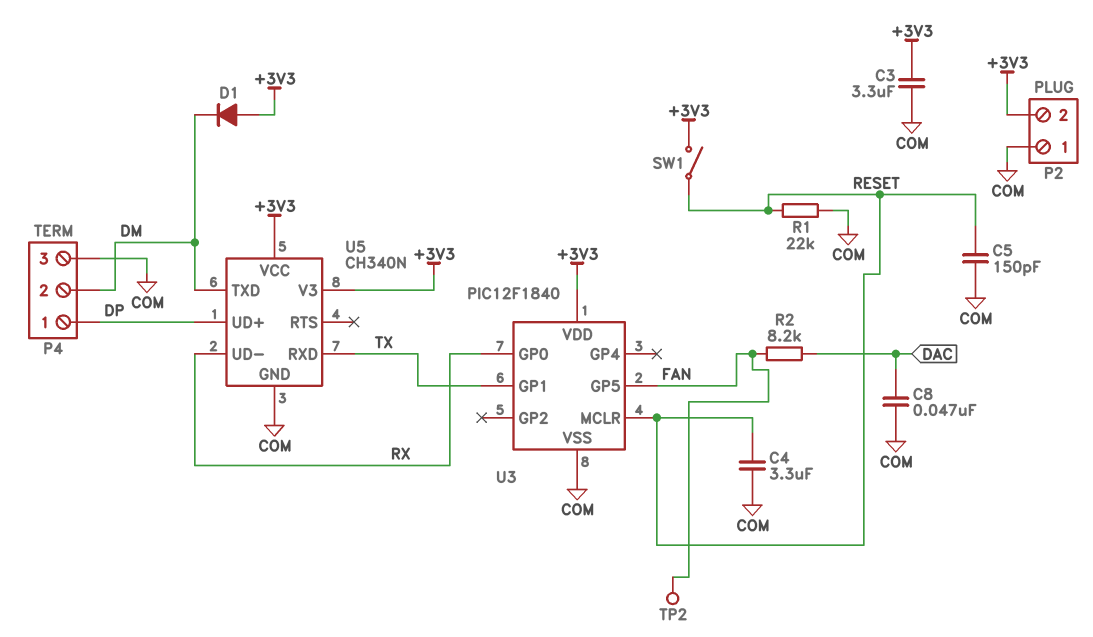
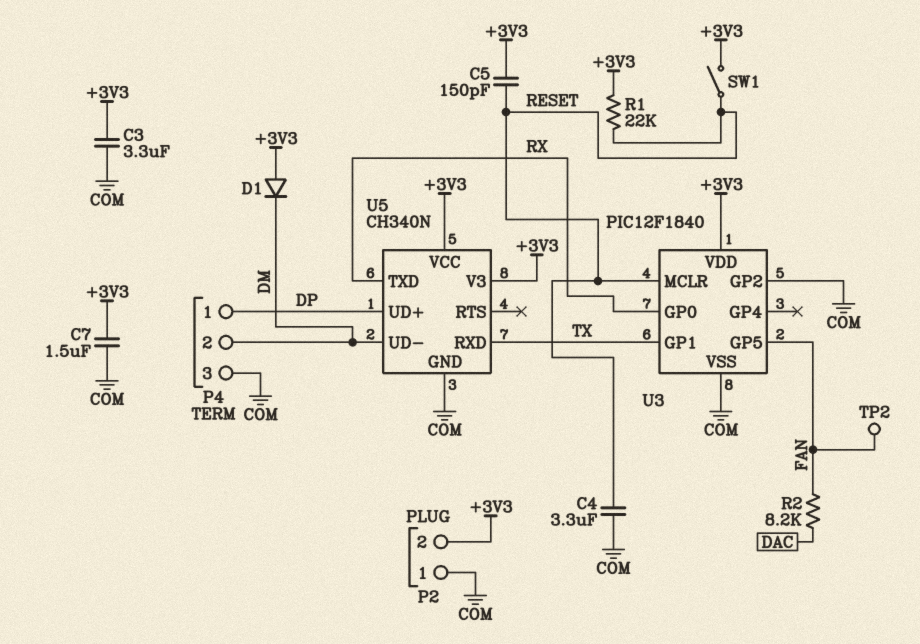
C5: 150pF (COM, RESET) -> 150pF (+3V3, RESET)
C7: none -> 1.5uF (+3V3, COM)
C8: 47nF (COM, DAC) -> none
R1: 22k (COM, RESET) -> 22k (+3V3, RESET)
U3 pin GP2: none -> COM
U5 pin TXD: DM -> RX
U5 pin UD-: RX -> DM

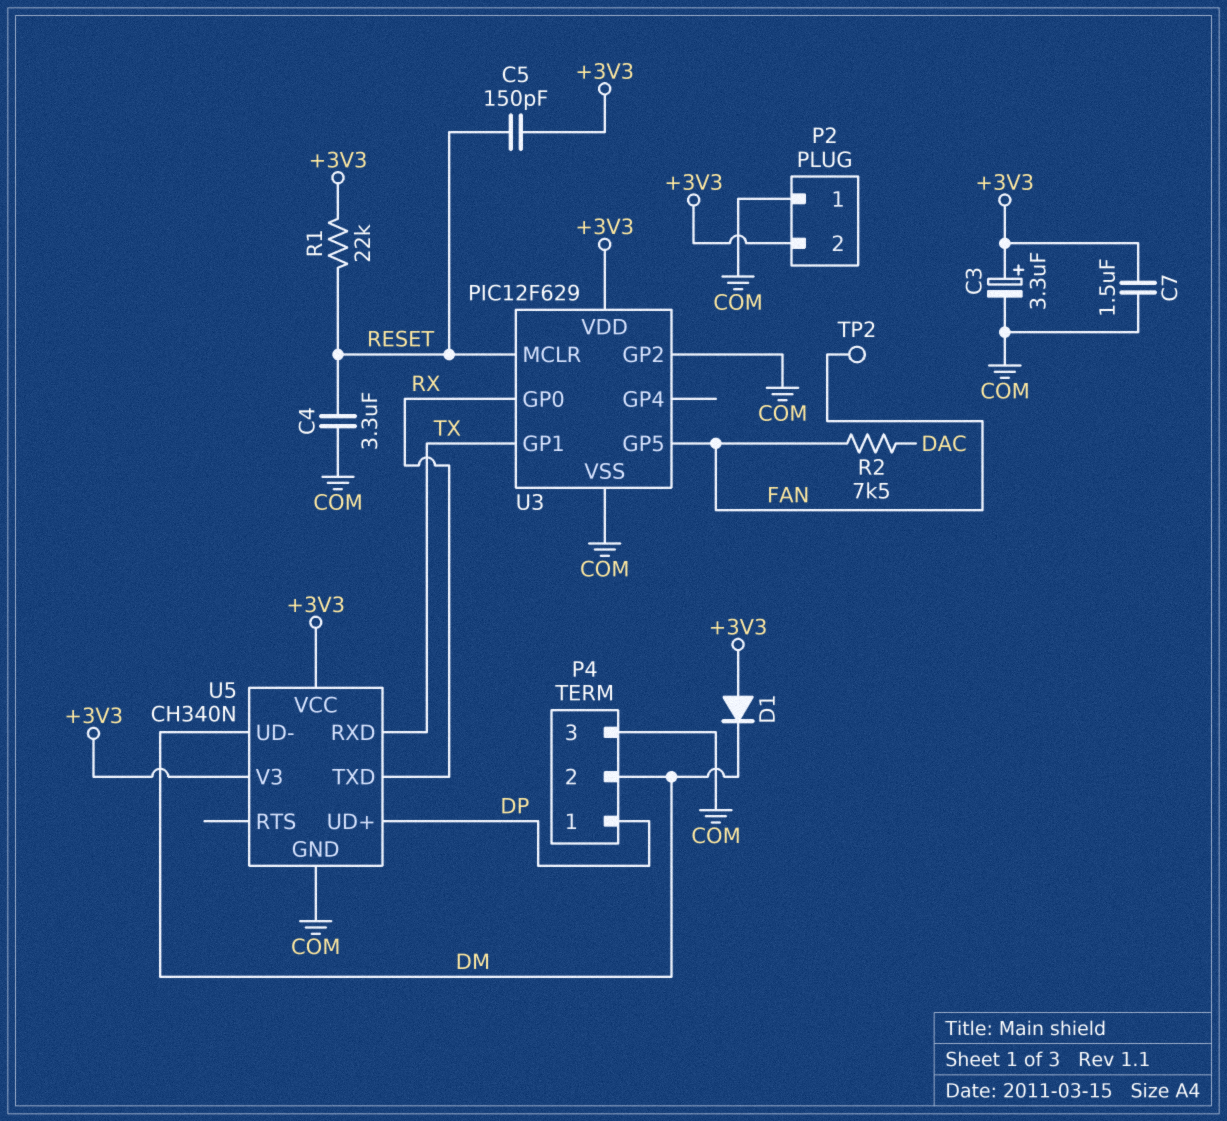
C3: 3.3uF (+3V3, COM) -> 3.3uF (plus +3V3, minus COM)
R2: 8.2k (DAC, FAN) -> 7.5k (DAC, FAN)
SW1: switch (+3V3, RESET) -> none
U3: PIC12F1840 -> PIC12F629

